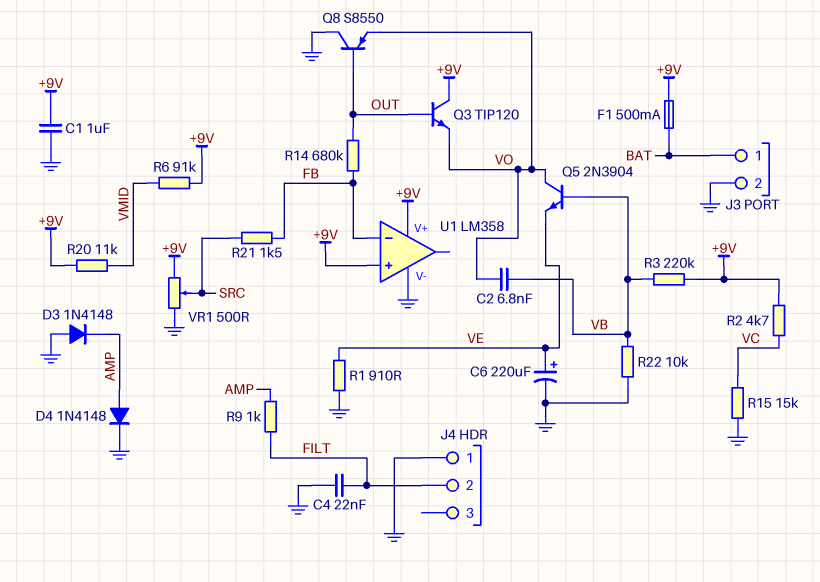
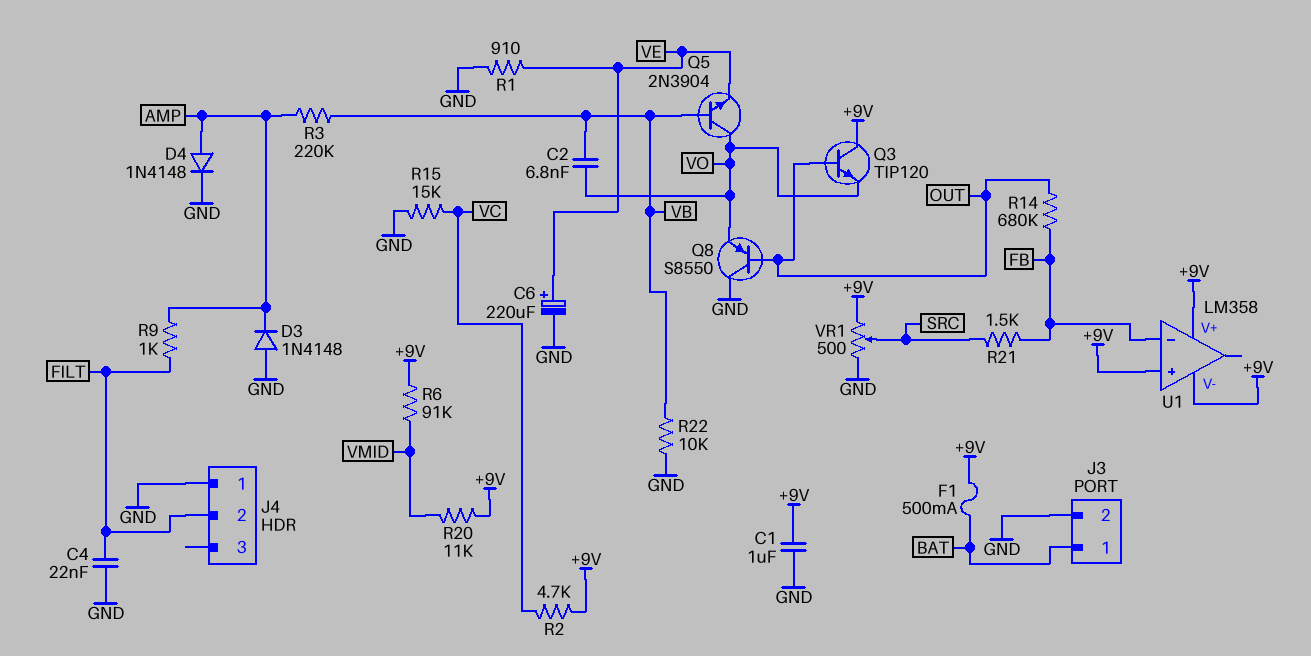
R3: 220k (+9V, VB) -> 220k (AMP, VB)
U1 pin V-: GND -> +9V

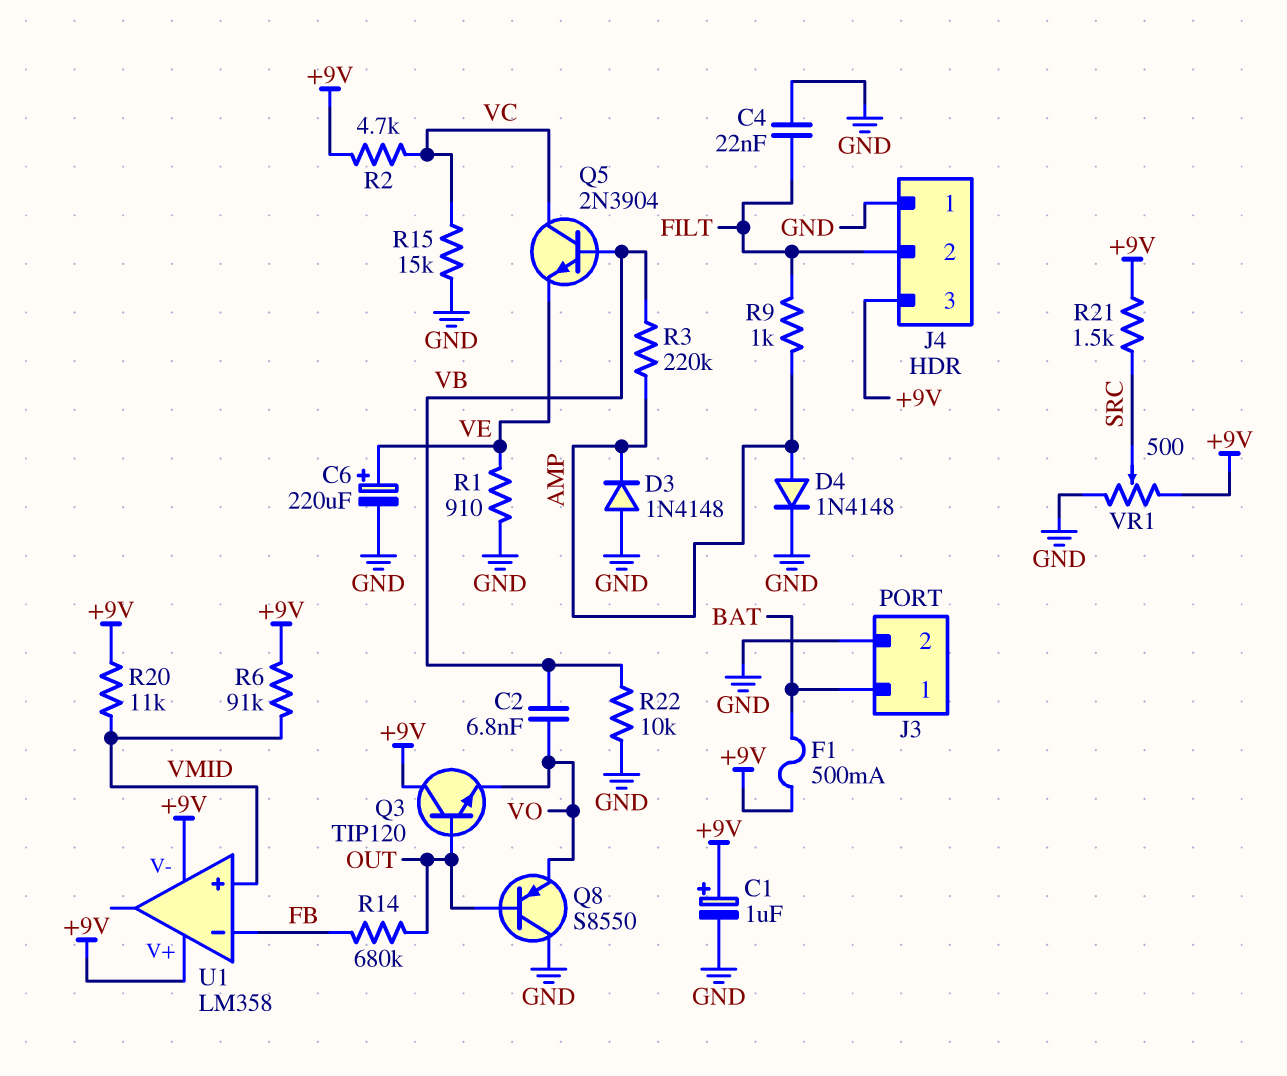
C1: 1uF (+9V, GND) -> 1uF (plus +9V, minus GND)
J4 pin 3: none -> +9V
Q5: NPN 2N3904 (B VB, C VO, E VE) -> NPN 2N3904 (B VB, C VC, E VE)
R21: 1.5k (FB, SRC) -> 1.5k (+9V, SRC)
U1 pin in+: +9V -> VMID

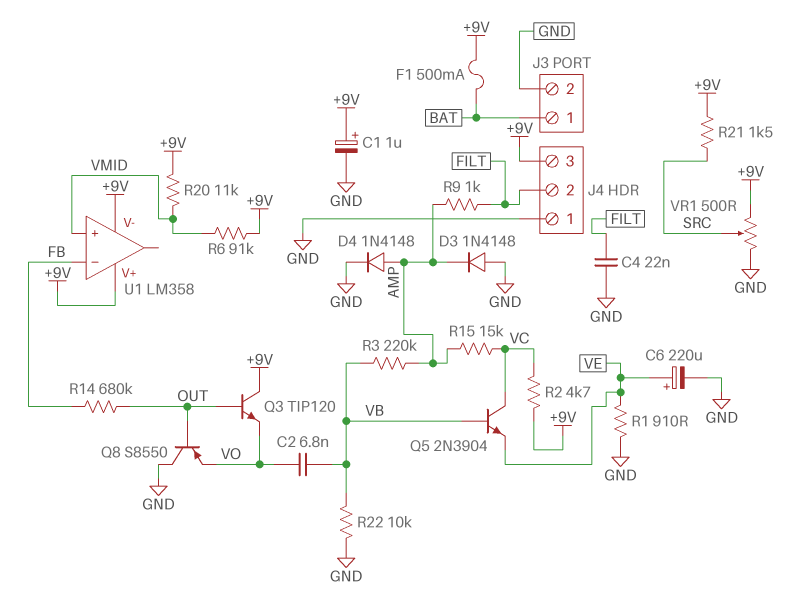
R15: 15k (GND, VC) -> 15k (AMP, VC)

